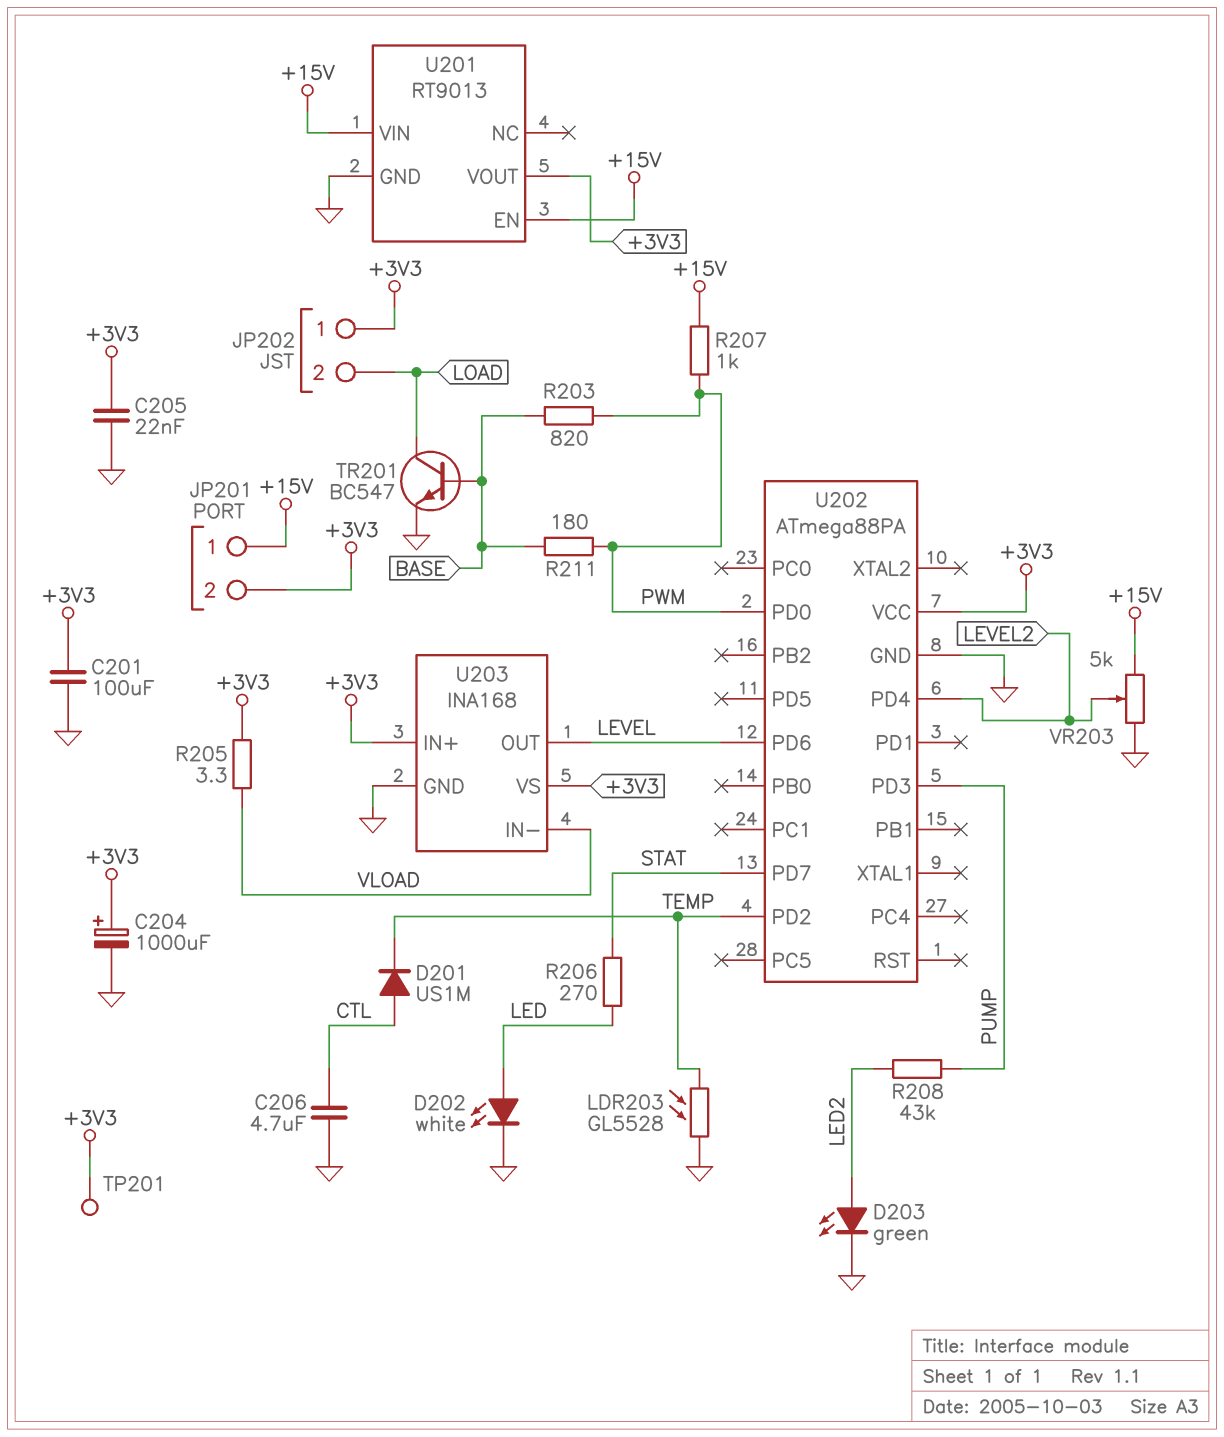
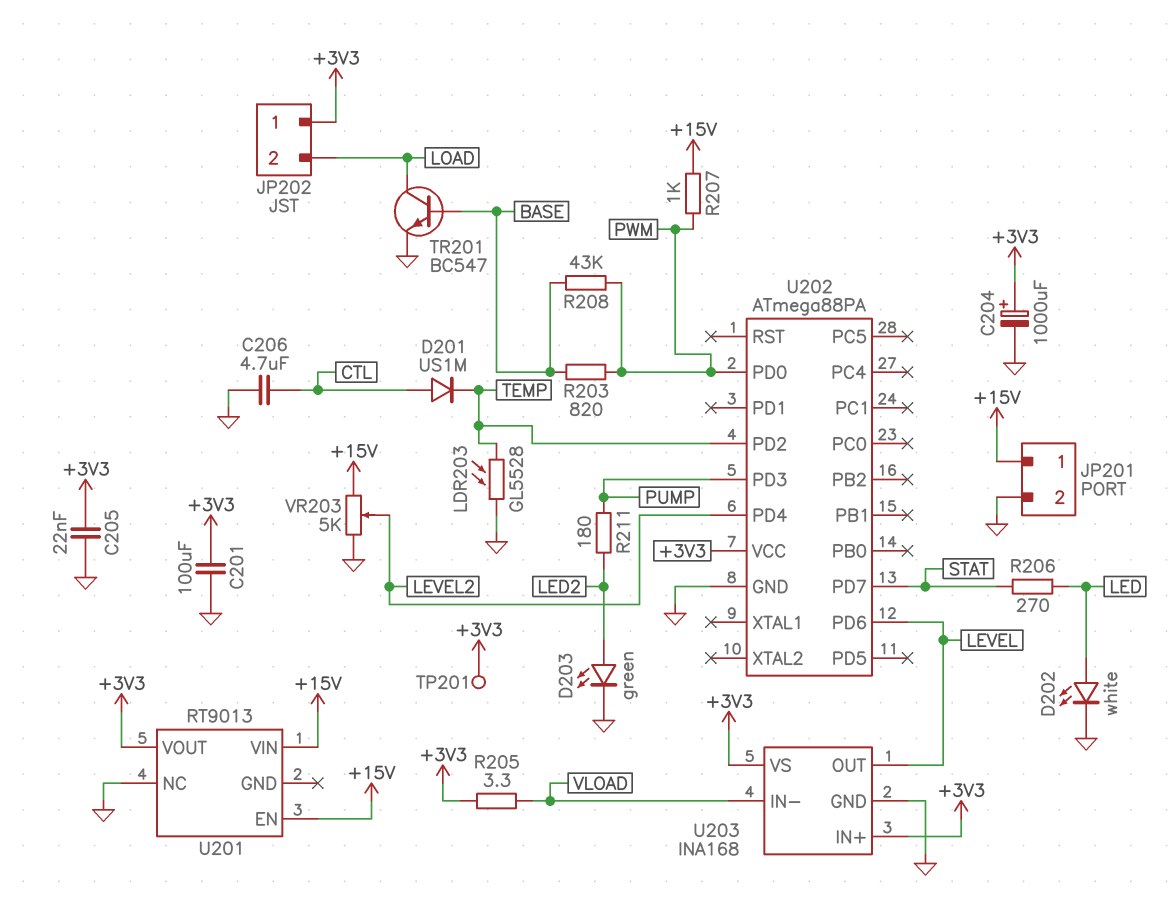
JP201 pin 2: +3V3 -> GND
R208: 43k (LED2, PUMP) -> 43k (BASE, PWM)
R211: 180 (BASE, PWM) -> 180 (LED2, PUMP)
U201 pin GND: GND -> none
U201 pin NC: none -> GND

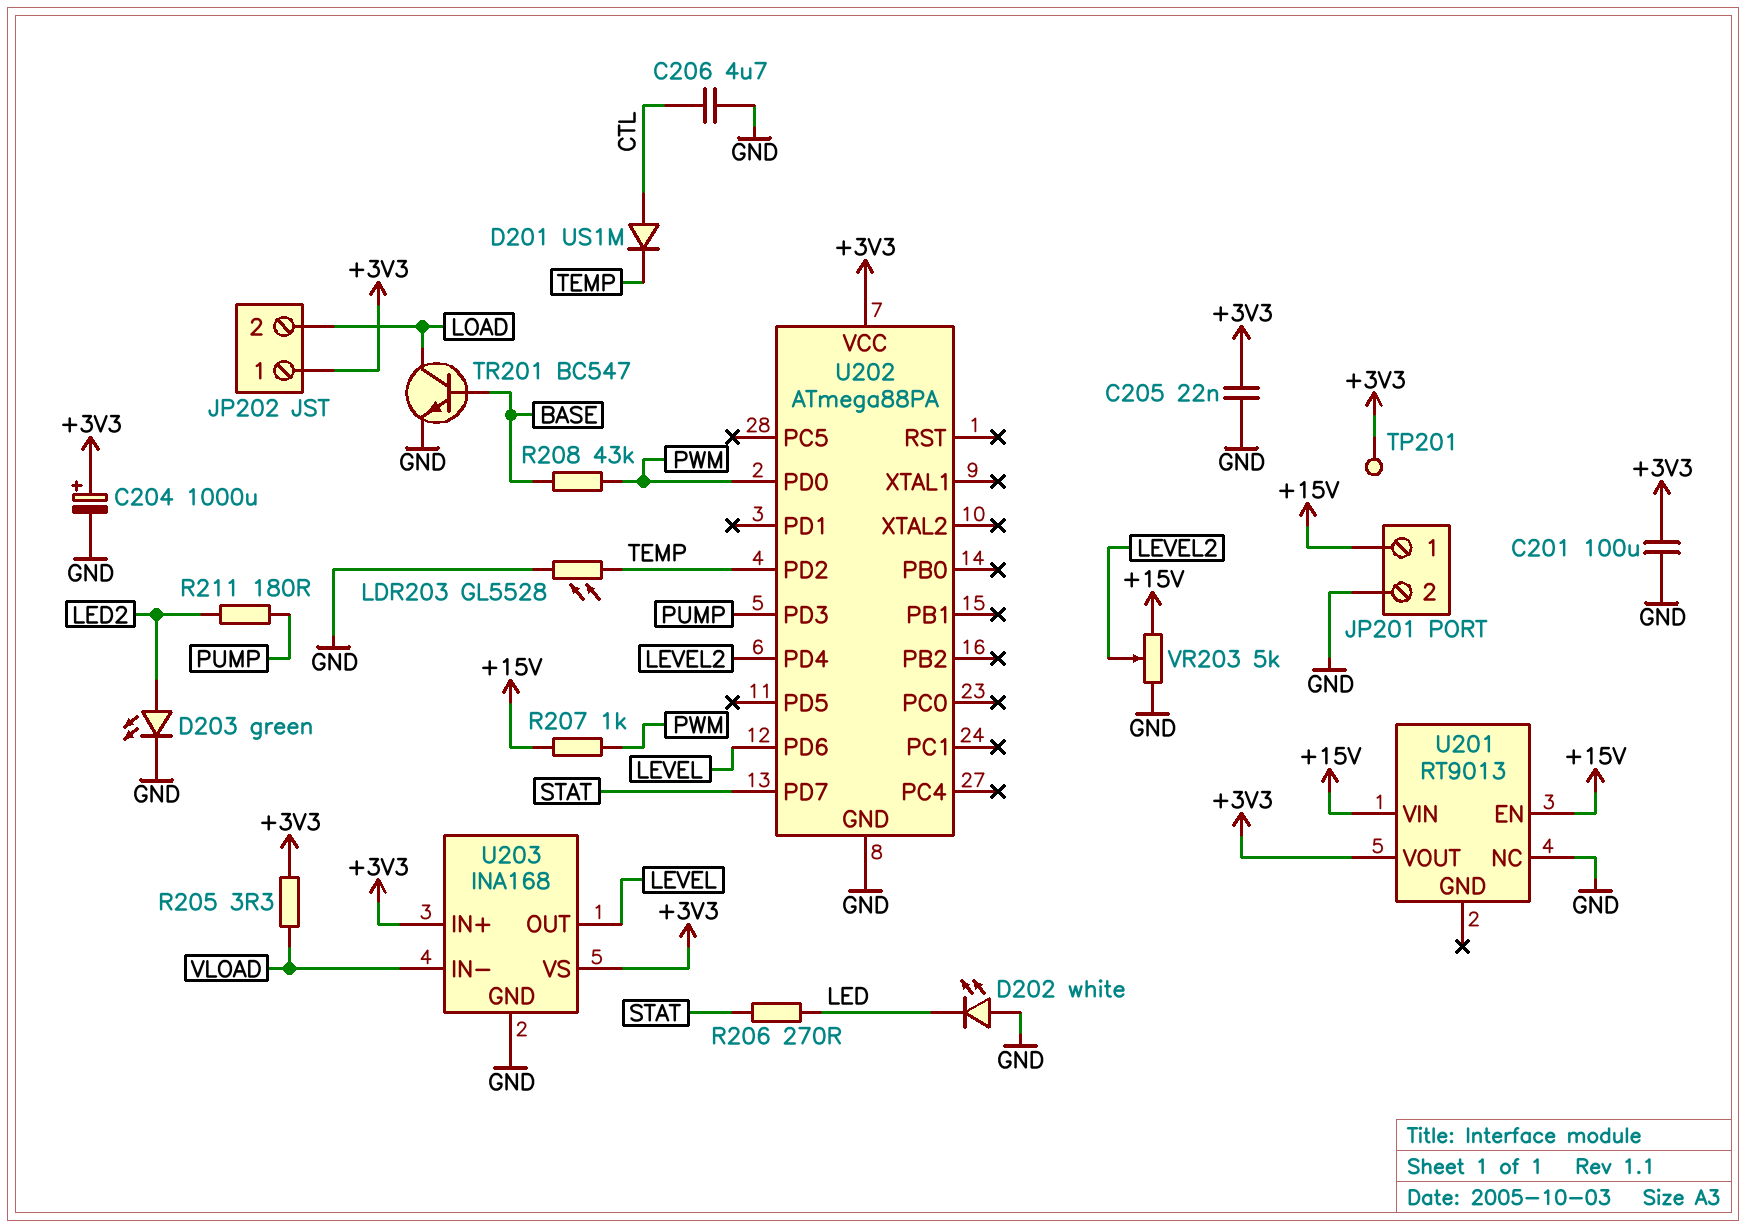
D202: LED white (A LED, K GND) -> LED white (A GND, K LED)
R203: 820 (BASE, PWM) -> none

